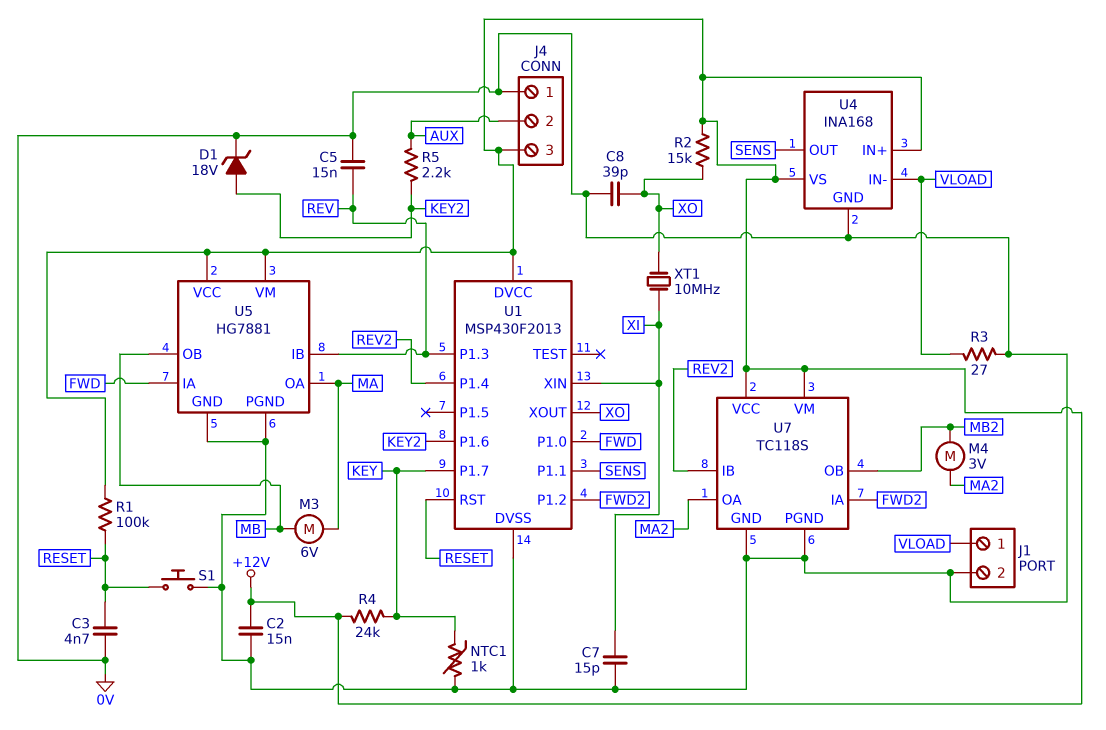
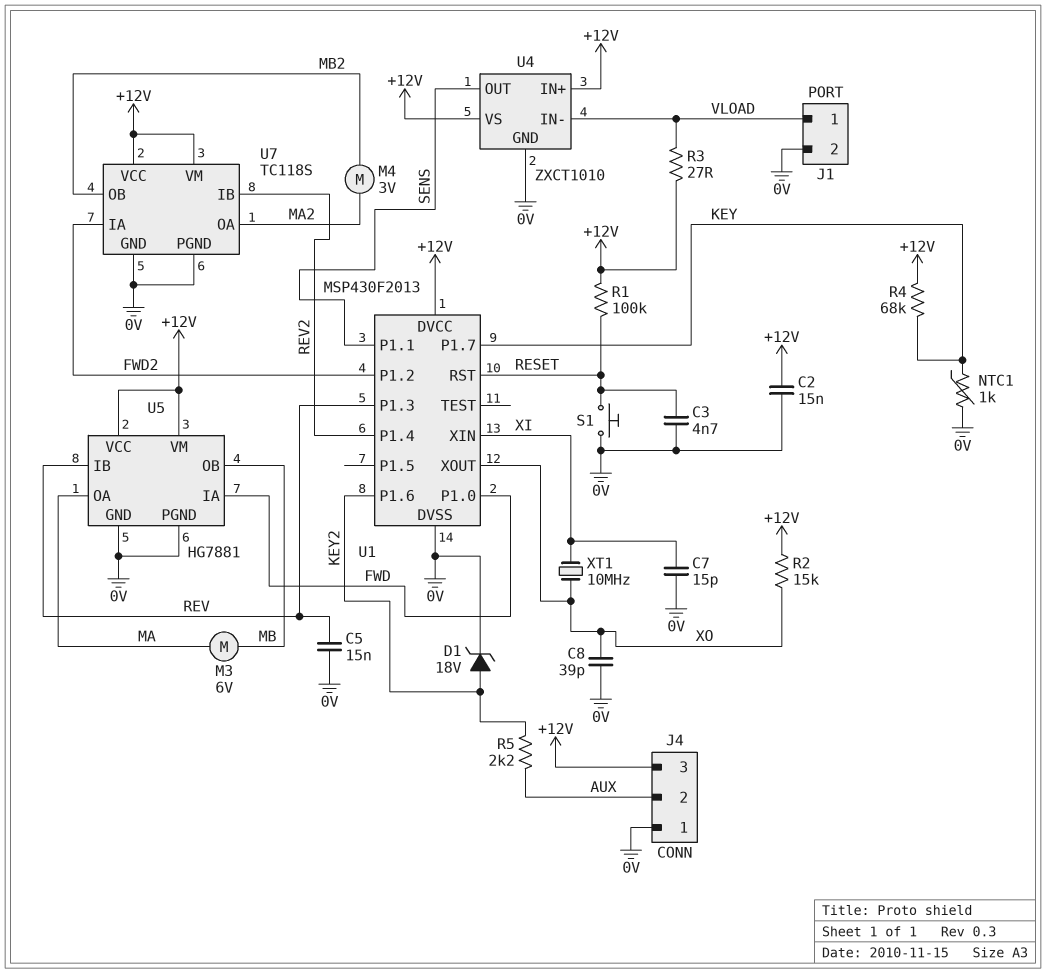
R3: 27 (0V, VLOAD) -> 27 (+12V, VLOAD)
R4: 24k (+12V, KEY) -> 68k (+12V, KEY)
U4: INA168 -> ZXCT1010

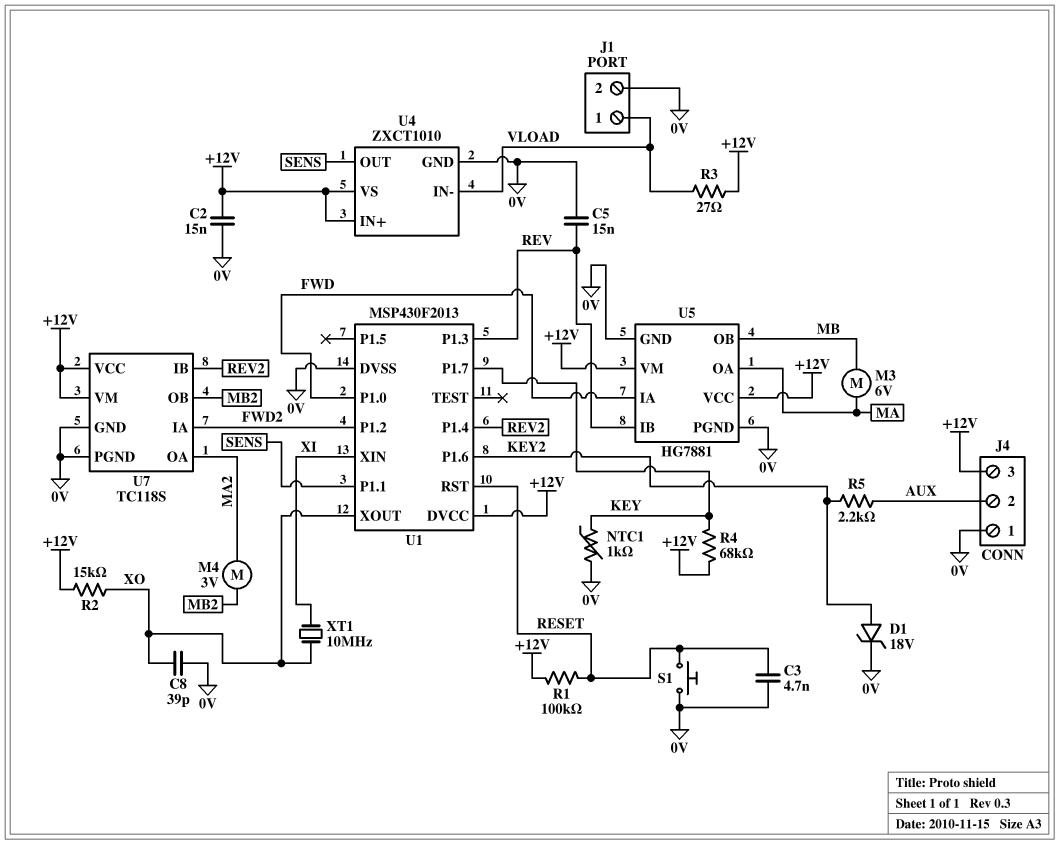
C7: 15pF (0V, XI) -> none

